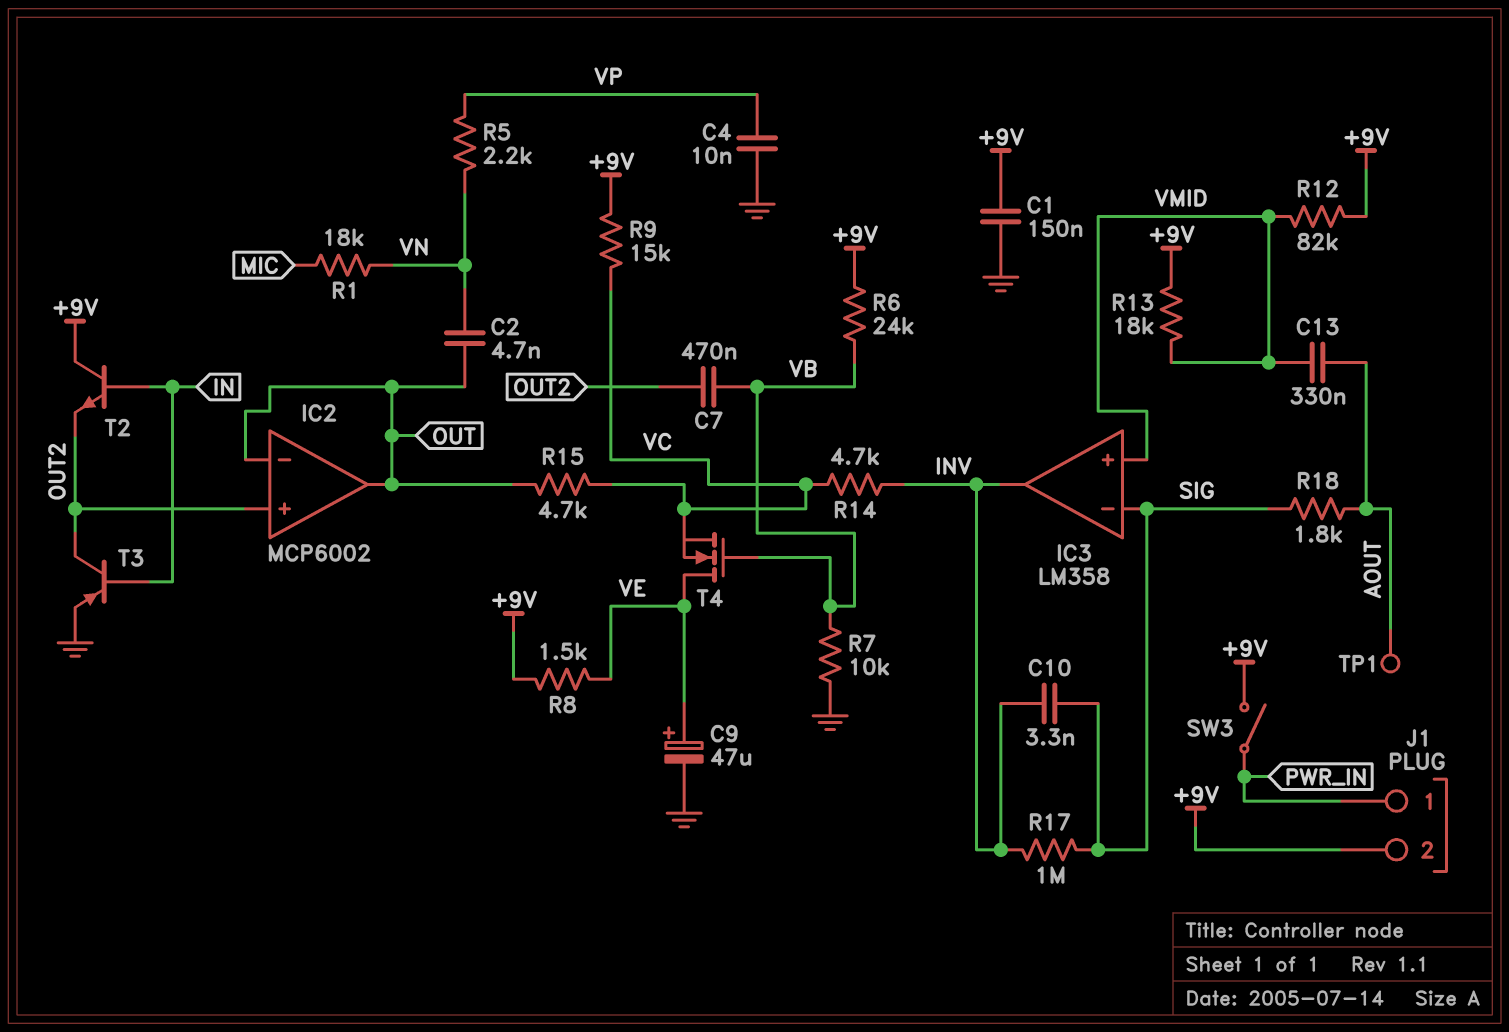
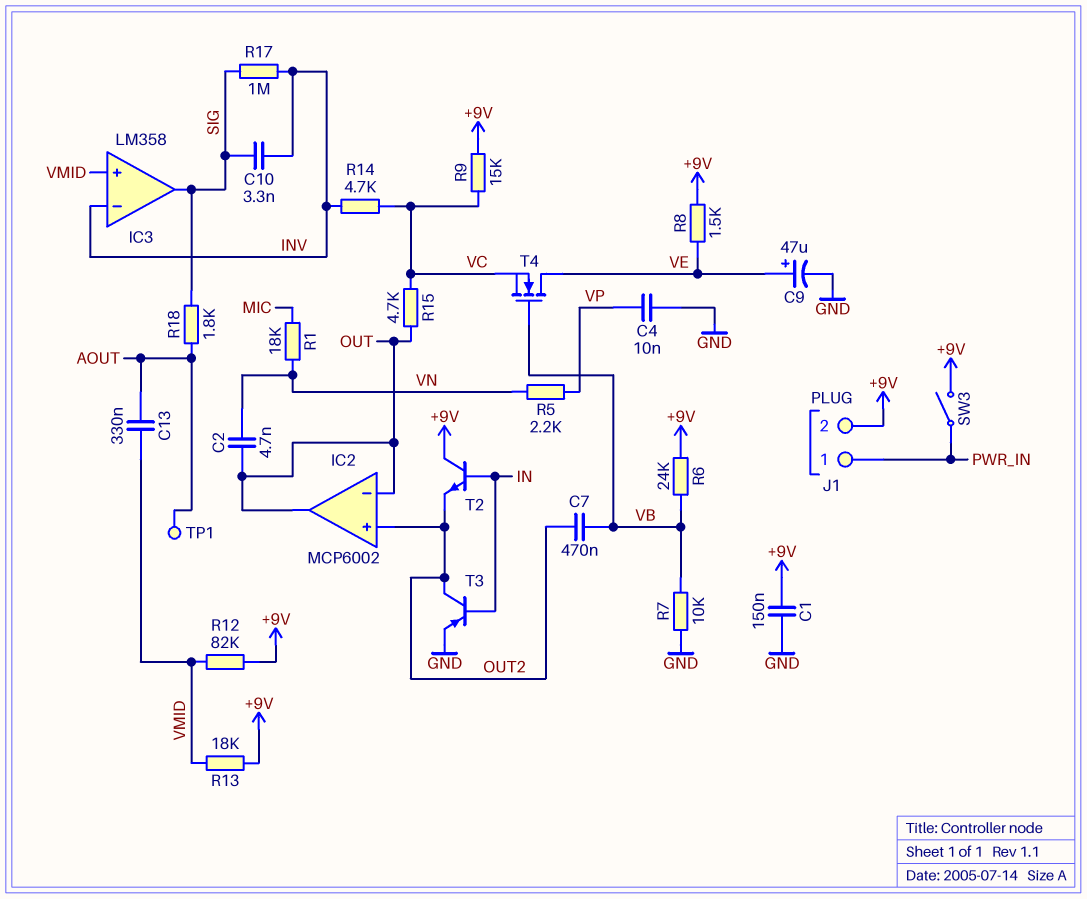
IC3 pin in-: SIG -> INV
IC3 pin out: INV -> SIG

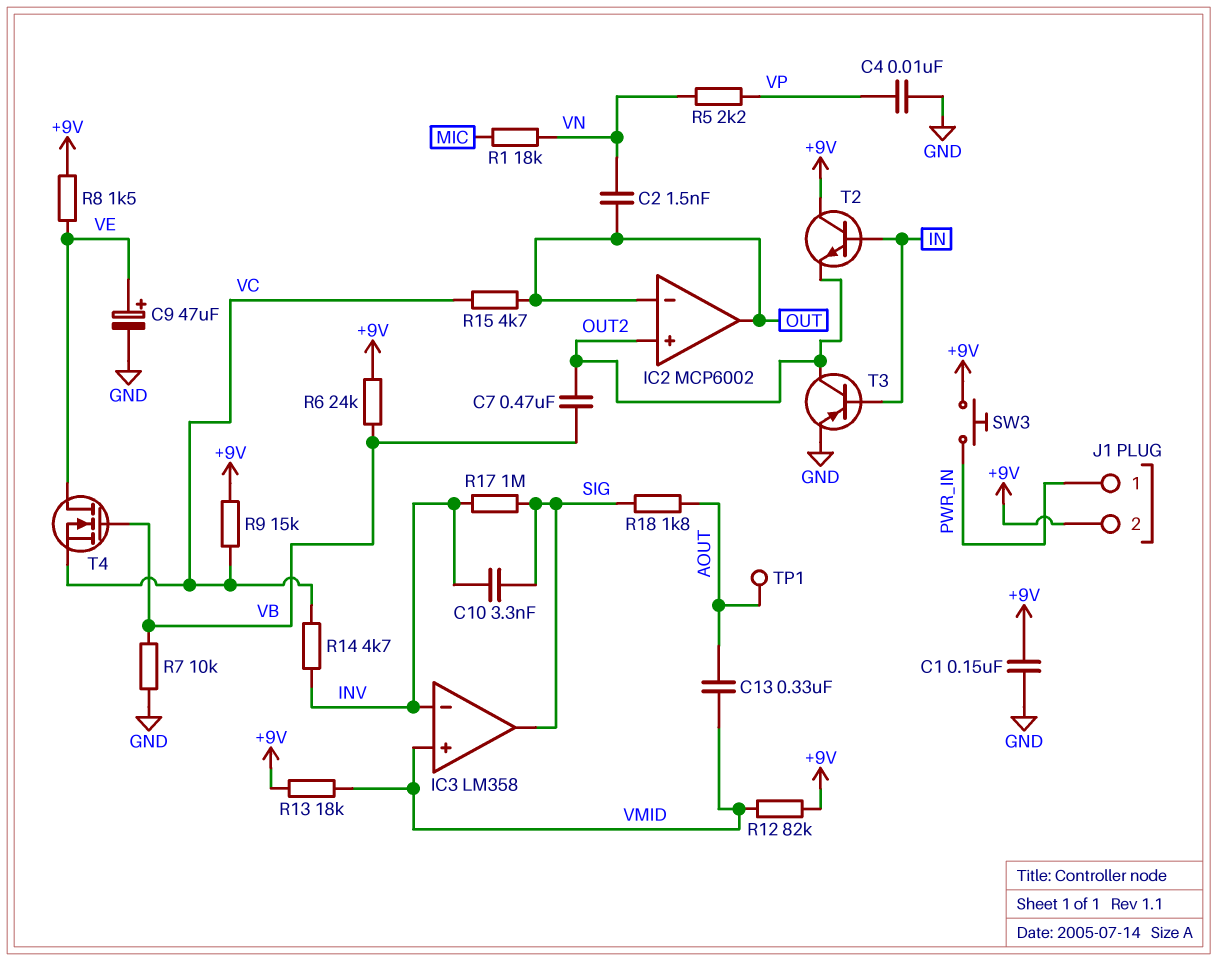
C2: 4.7nF (OUT, VN) -> 1.5nF (OUT, VN)
SW3: switch (+9V, PWR_IN) -> button (+9V, PWR_IN)

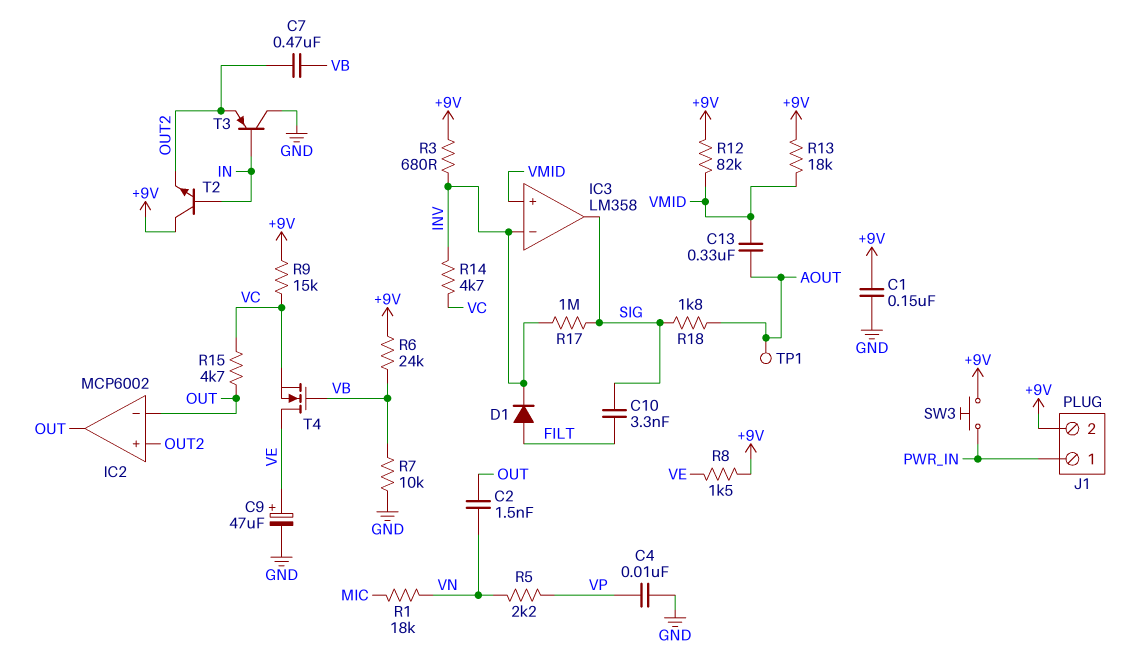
C10: 3.3nF (INV, SIG) -> 3.3nF (FILT, SIG)
D1: none -> diode (A FILT, K INV)
R3: none -> 680 (+9V, INV)
T3: PNP (B IN, C OUT2, E GND) -> PNP (B IN, C GND, E OUT2)

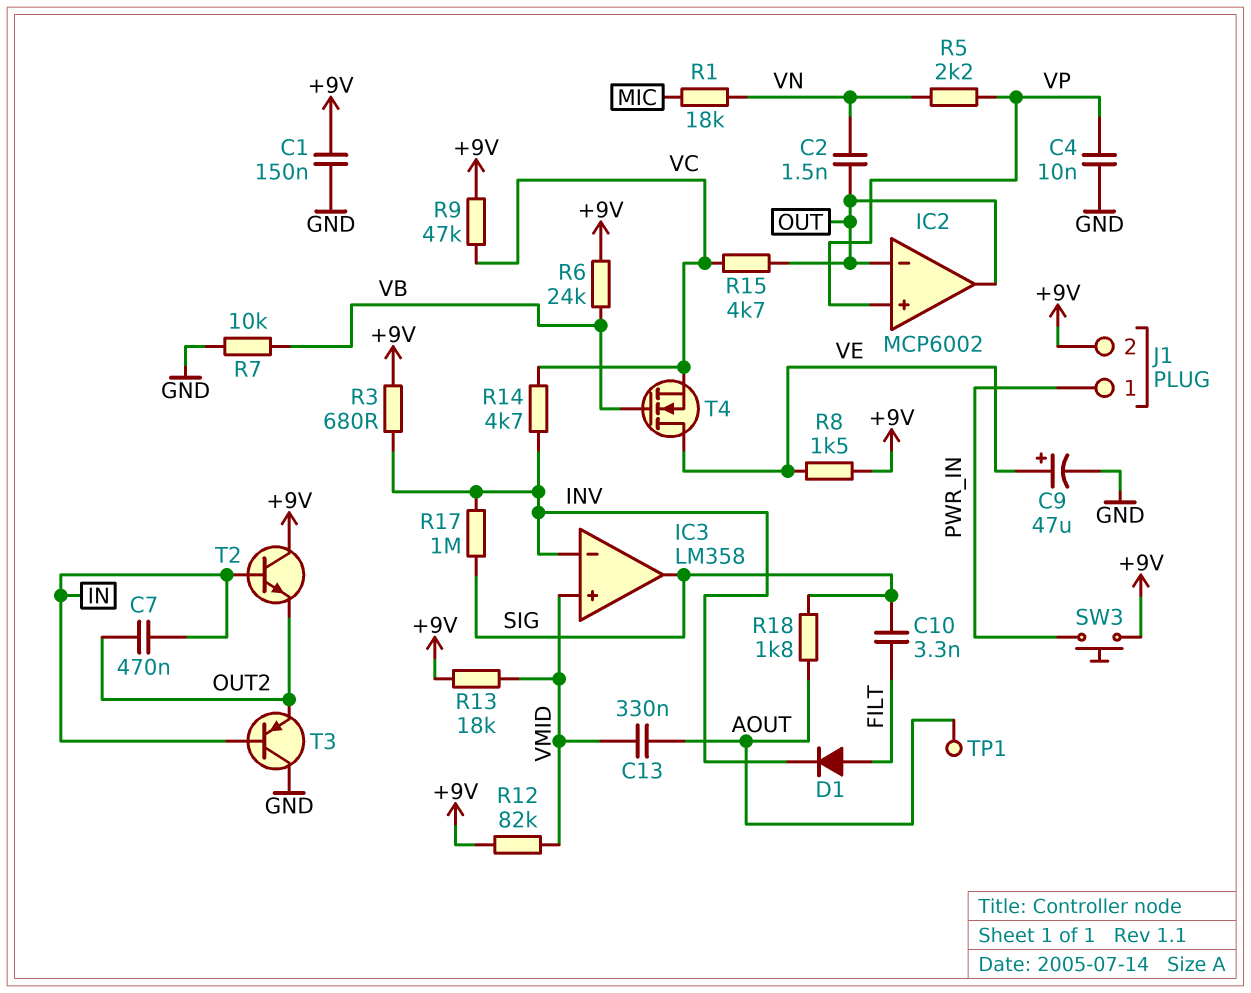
C7: 470nF (OUT2, VB) -> 470nF (IN, OUT2)
IC2 pin in+: OUT2 -> VP
R9: 15k (+9V, VC) -> 47k (+9V, VC)

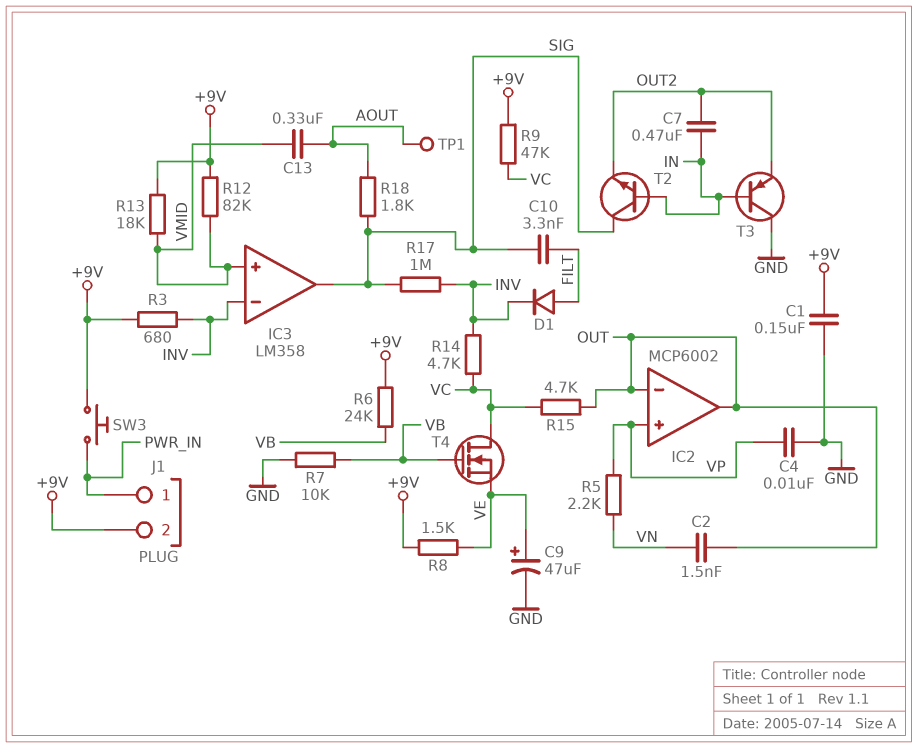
R1: 18k (MIC, VN) -> none
T2: NPN (B IN, C +9V, E OUT2) -> NPN (B IN, C SIG, E OUT2)
T4: NMOS (G VB, D VE, S VC) -> NMOS (G VB, D VC, S VE)

